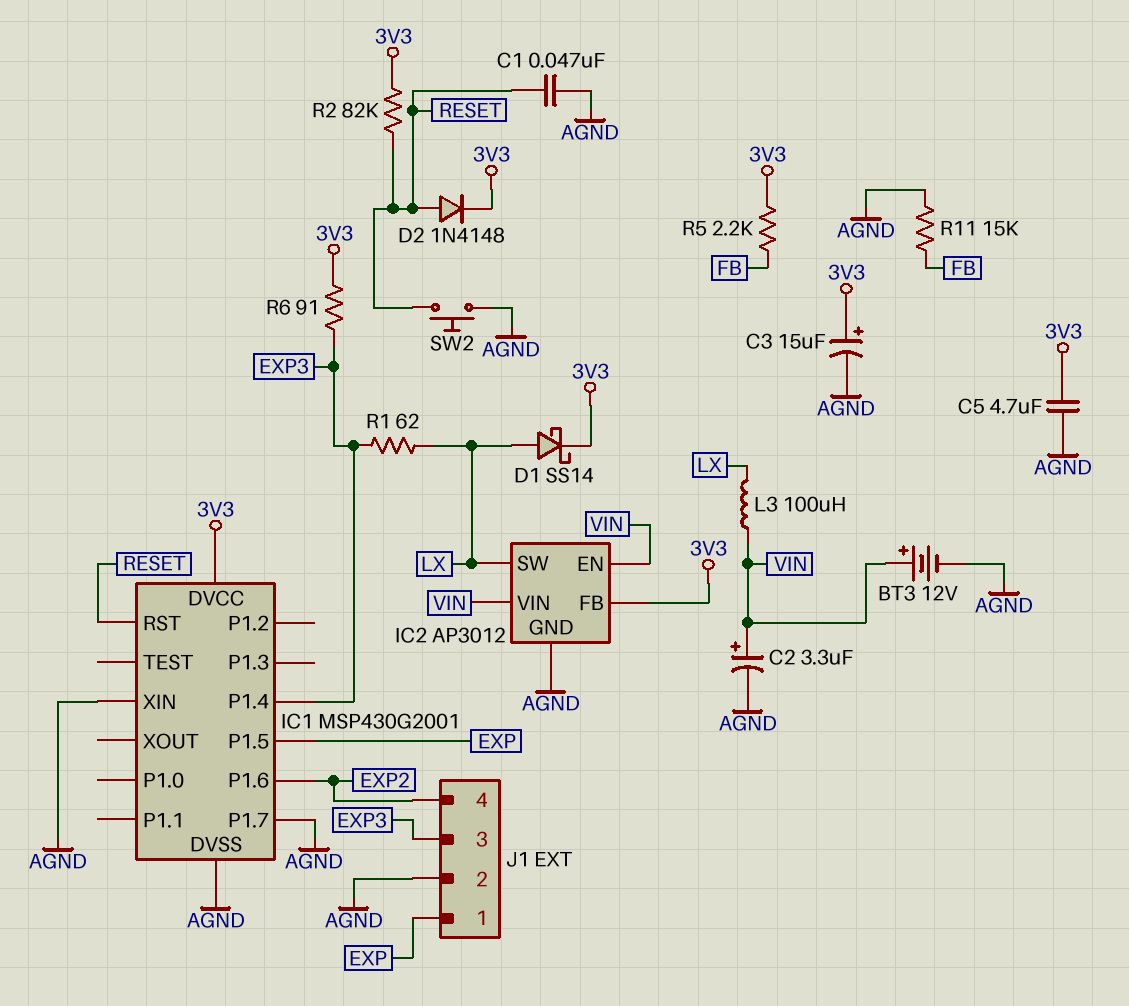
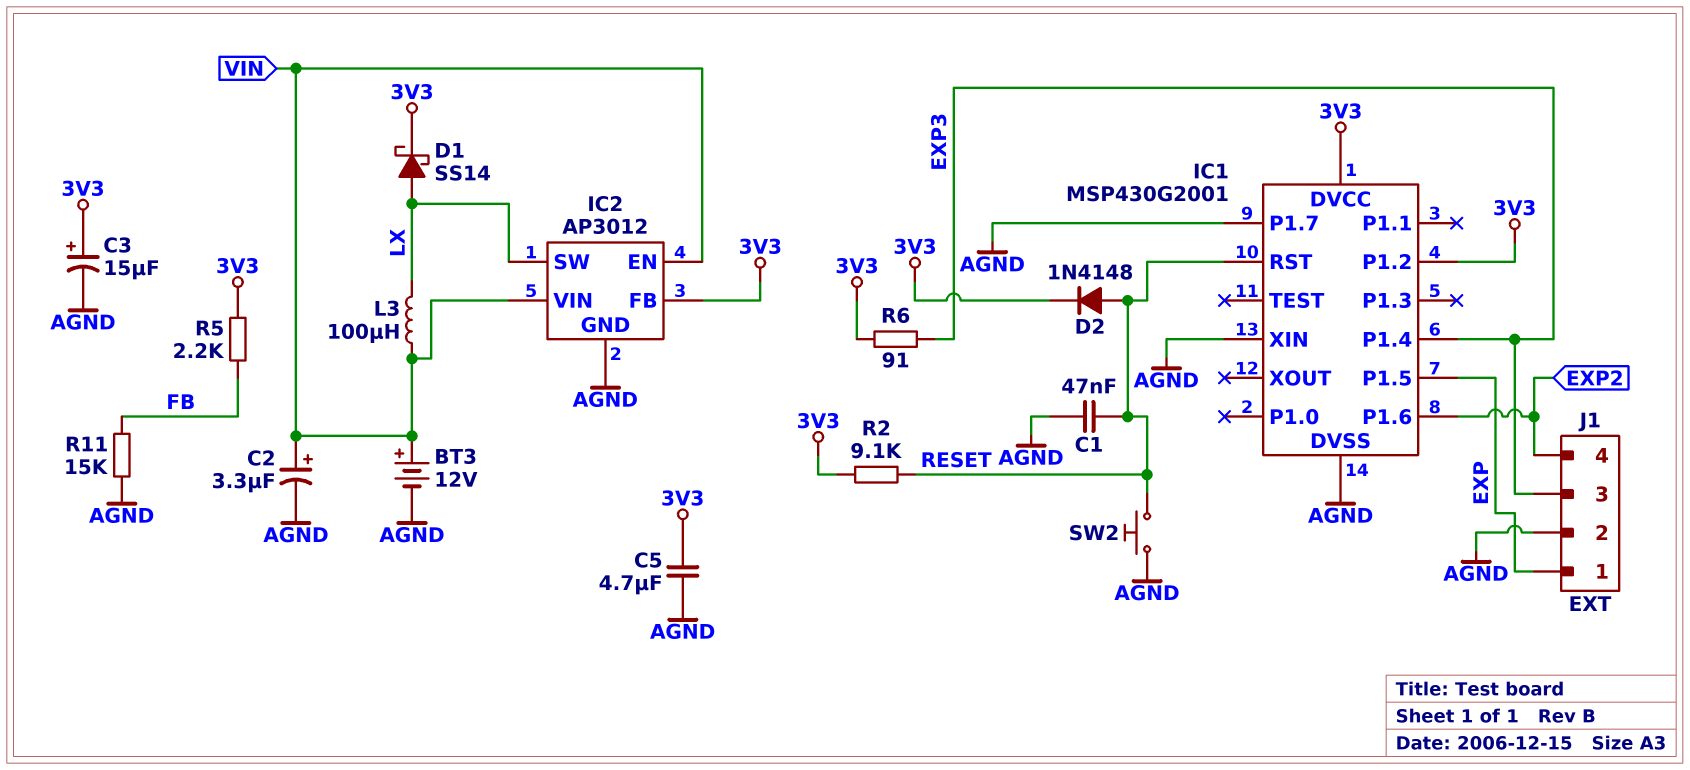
IC1 pin P1.2: none -> 3V3
R1: 62 (EXP3, LX) -> none
R2: 82k (3V3, RESET) -> 9.1k (3V3, RESET)

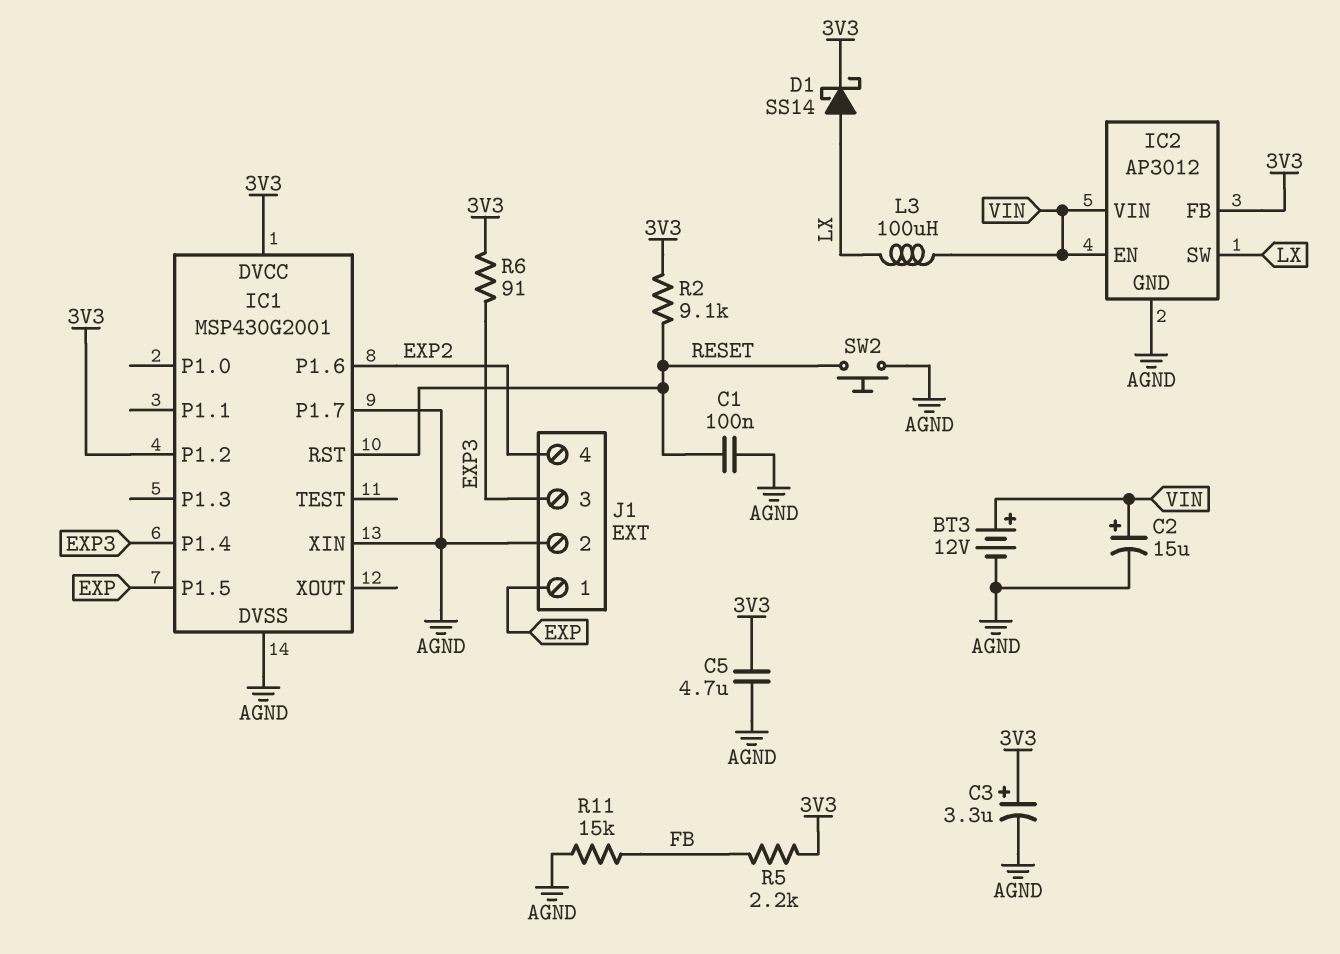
C1: 47nF (AGND, RESET) -> 100nF (AGND, RESET)
C2: 3.3uF (plus VIN, minus AGND) -> 15uF (plus VIN, minus AGND)
C3: 15uF (plus 3V3, minus AGND) -> 3.3uF (plus 3V3, minus AGND)
D2: diode 1N4148 (A RESET, K 3V3) -> none

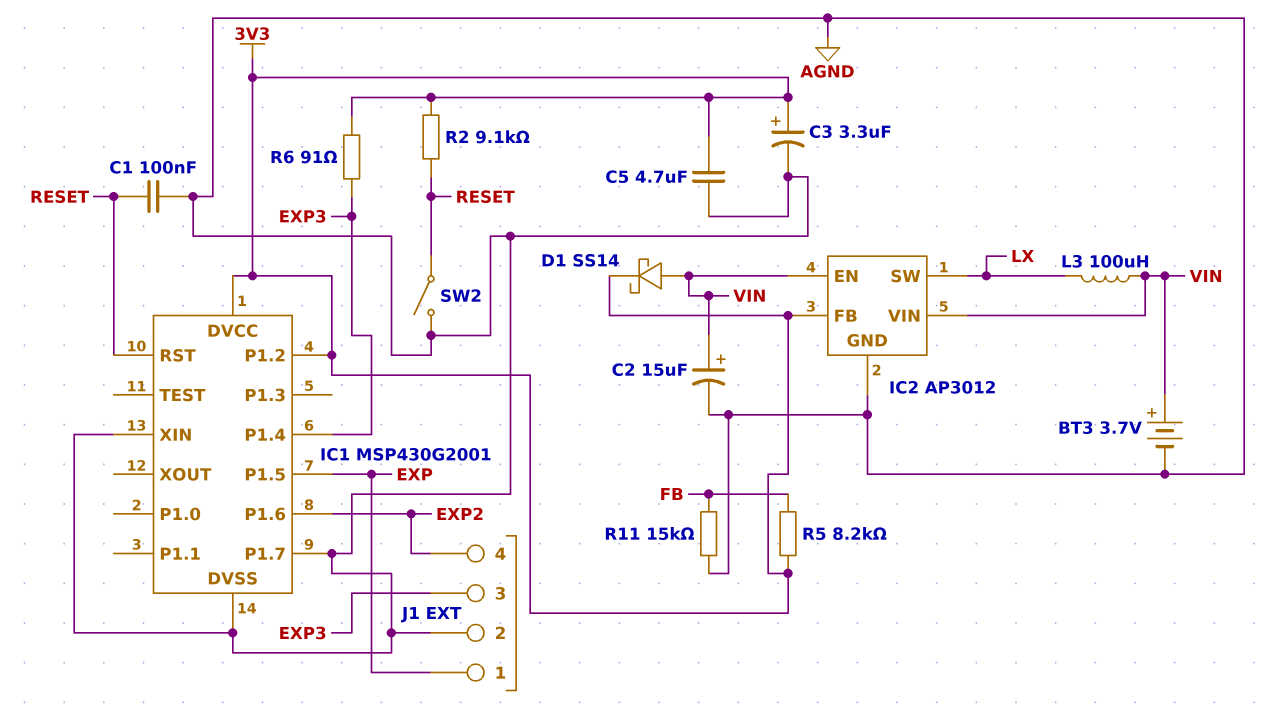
BT3: 12V (plus VIN, minus AGND) -> 3.7V (plus VIN, minus AGND)
D1: schottky SS14 (A LX, K 3V3) -> schottky SS14 (A VIN, K 3V3)
R5: 2.2k (3V3, FB) -> 8.2k (3V3, FB)
SW2: button (AGND, RESET) -> switch (AGND, RESET)

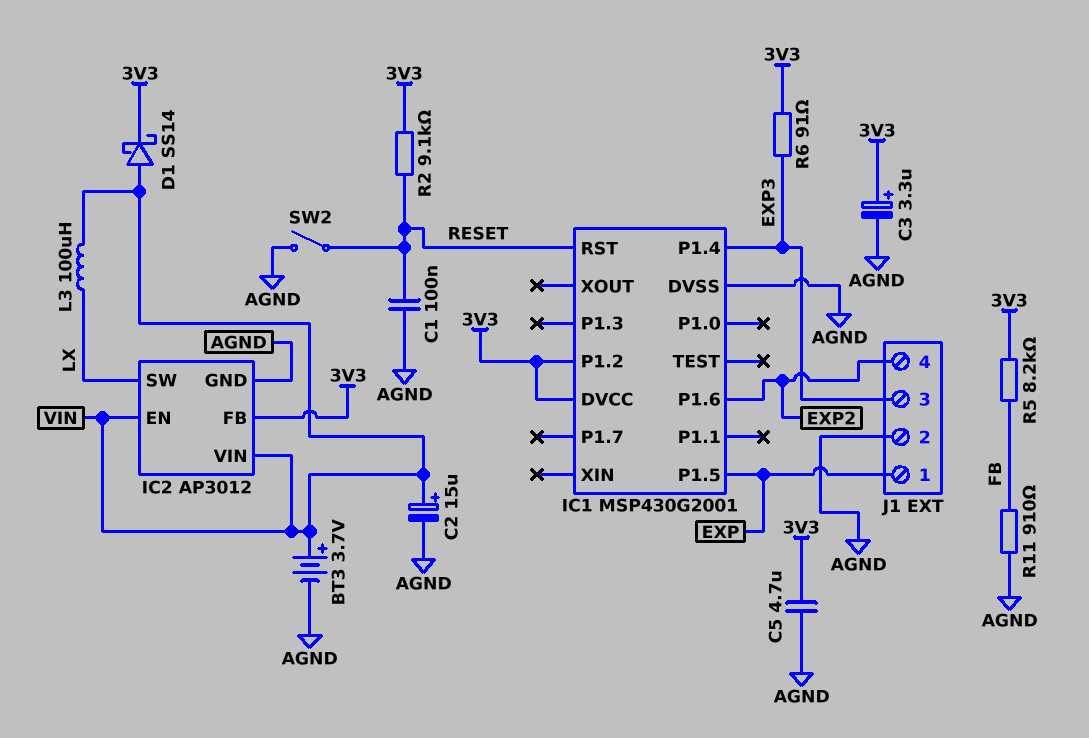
IC1 pin P1.7: AGND -> none
IC1 pin XIN: AGND -> none
R11: 15k (AGND, FB) -> 910 (AGND, FB)

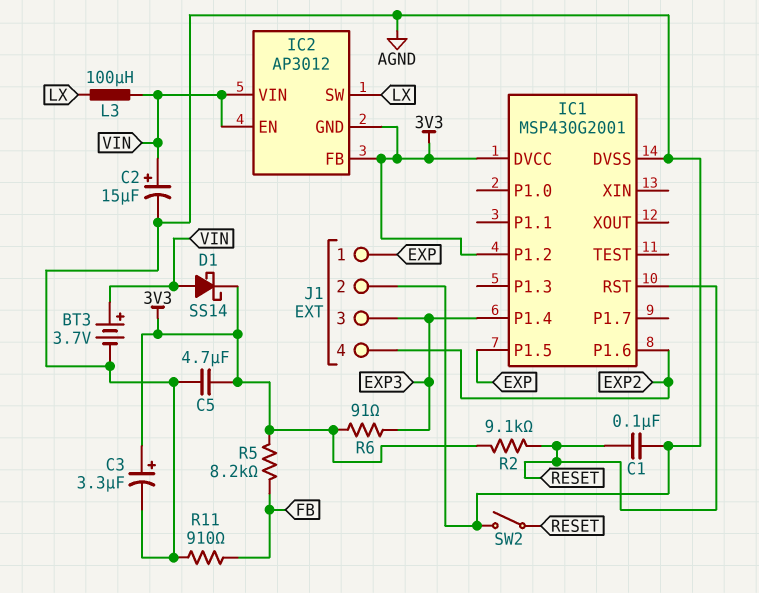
IC2 pin GND: AGND -> 3V3

